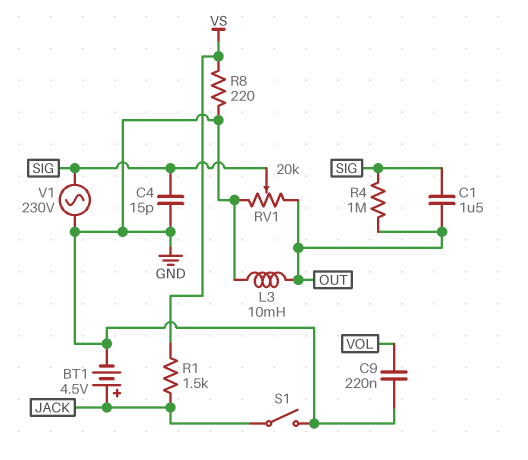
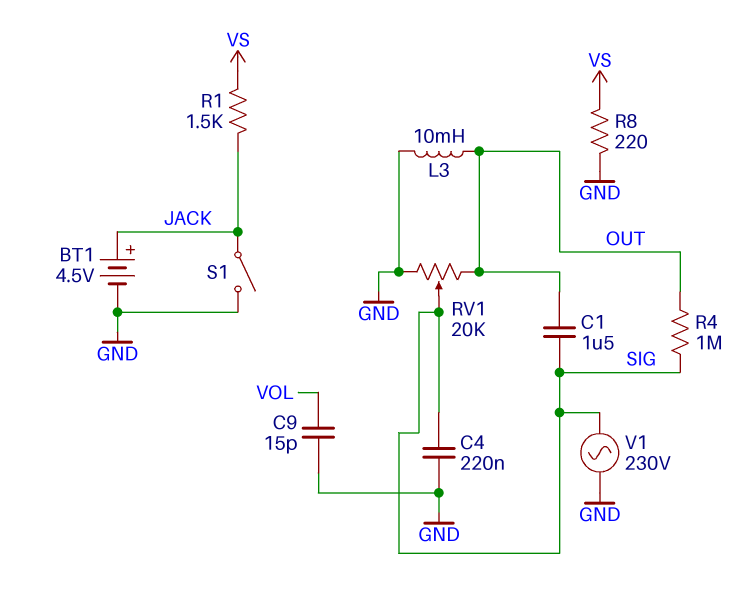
C4: 15pF (GND, SIG) -> 220nF (GND, SIG)
C9: 220nF (GND, VOL) -> 15pF (GND, VOL)

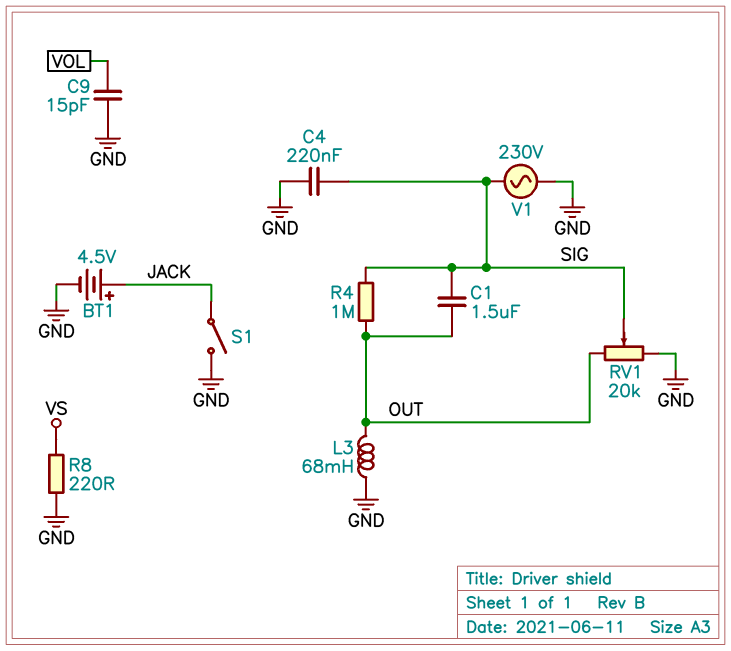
L3: 10mH (GND, OUT) -> 68mH (GND, OUT)
R1: 1.5k (JACK, VS) -> none

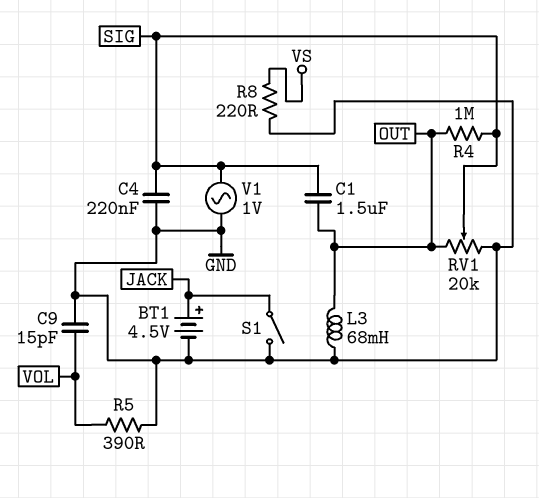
R5: none -> 390 (GND, VOL)
V1: AC 230V (GND, SIG) -> AC 1V (GND, SIG)

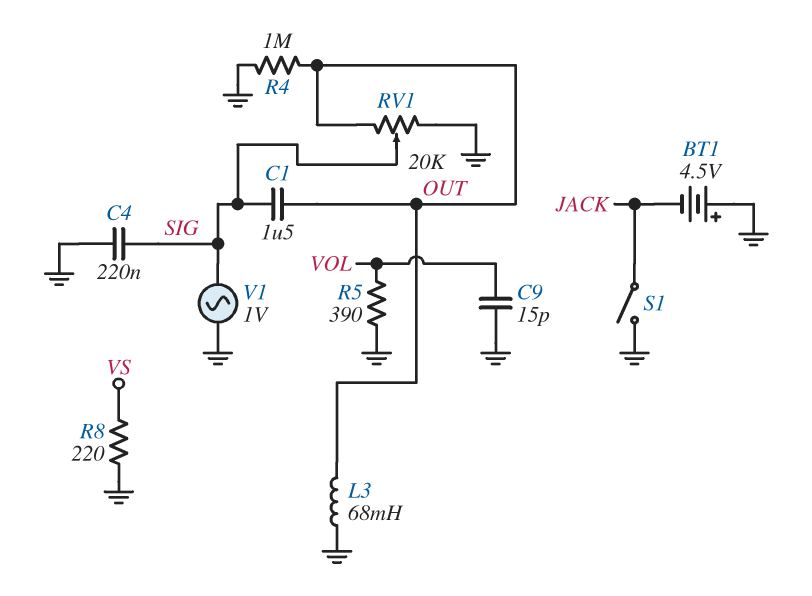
BT1: 4.5V (plus JACK, minus GND) -> 4.5V (plus GND, minus JACK)
R4: 1M (OUT, SIG) -> 1M (GND, OUT)

